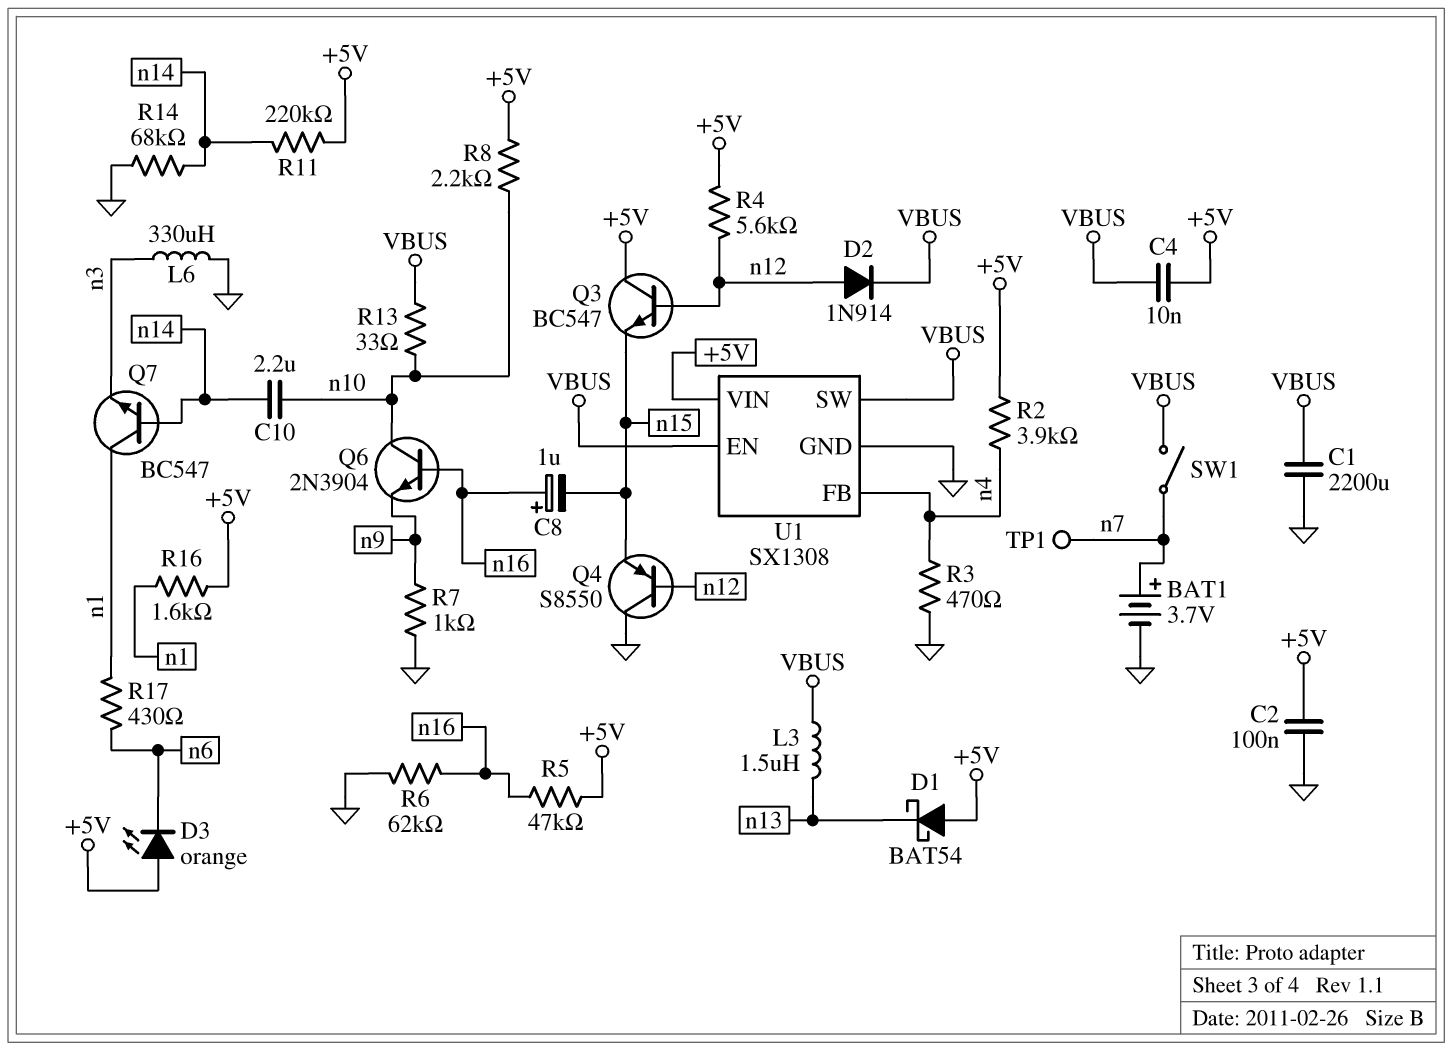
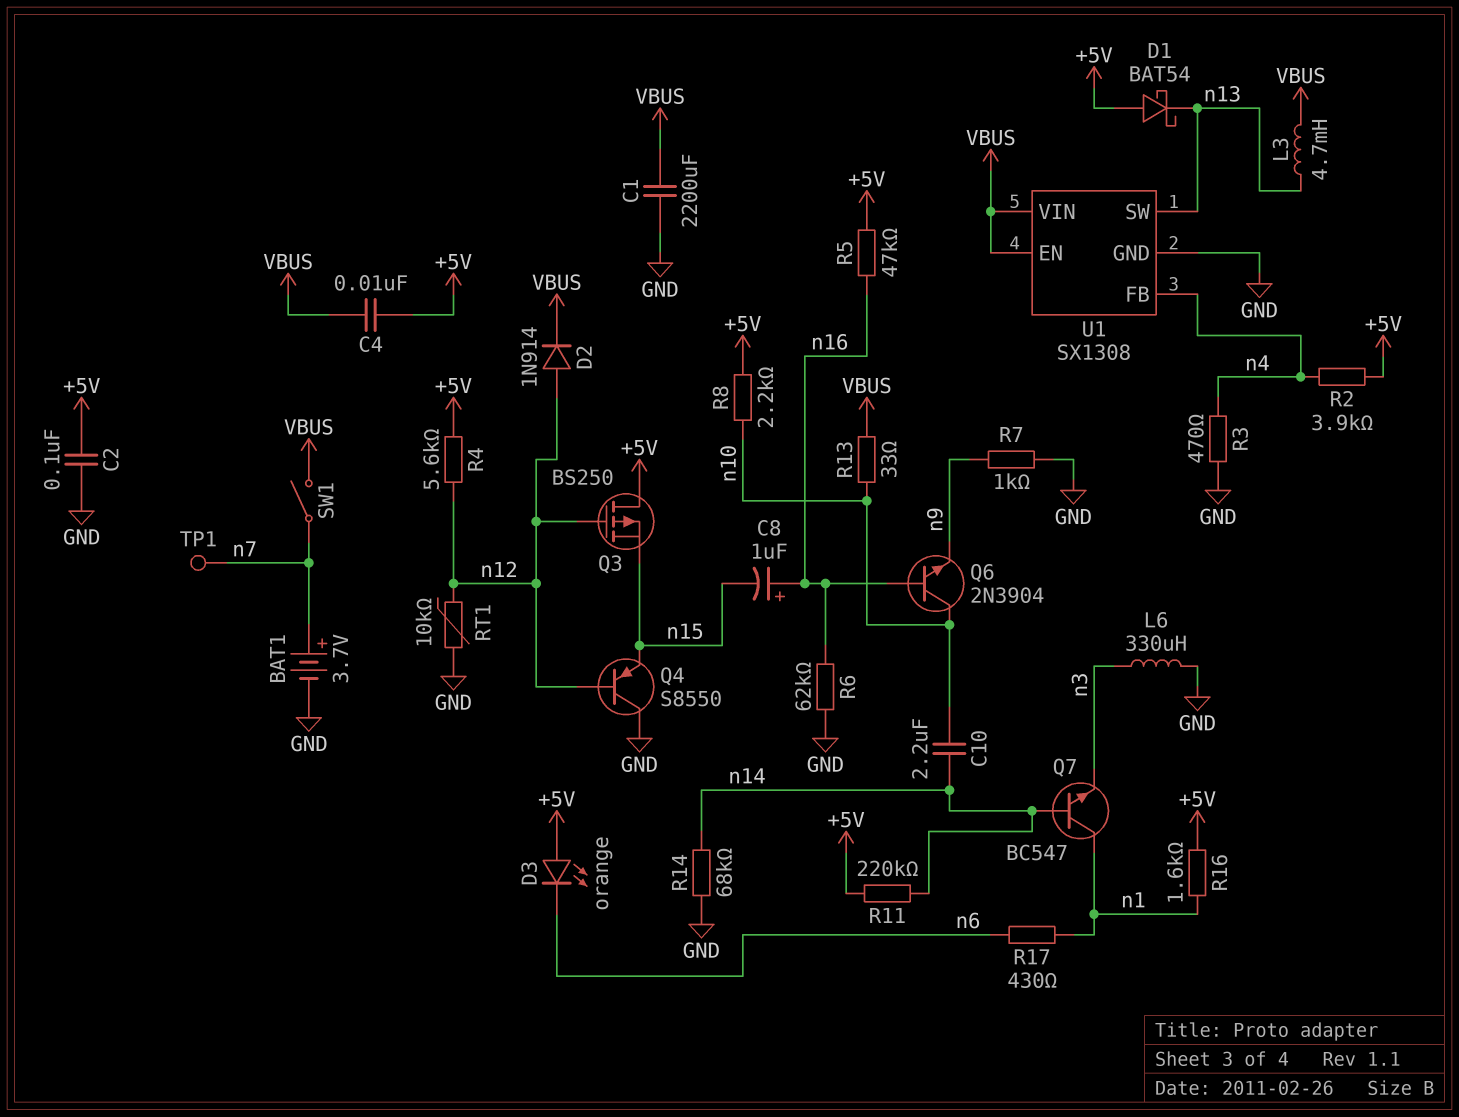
L3: 1.5uH (VBUS, n13) -> 4.7mH (VBUS, n13)
Q3: NPN BC547 (B n12, C +5V, E n15) -> PMOS BS250 (G n12, D +5V, S n15)
RT1: none -> 10k (GND, n12)
U1 pin SW: VBUS -> n13
U1 pin VIN: +5V -> VBUS

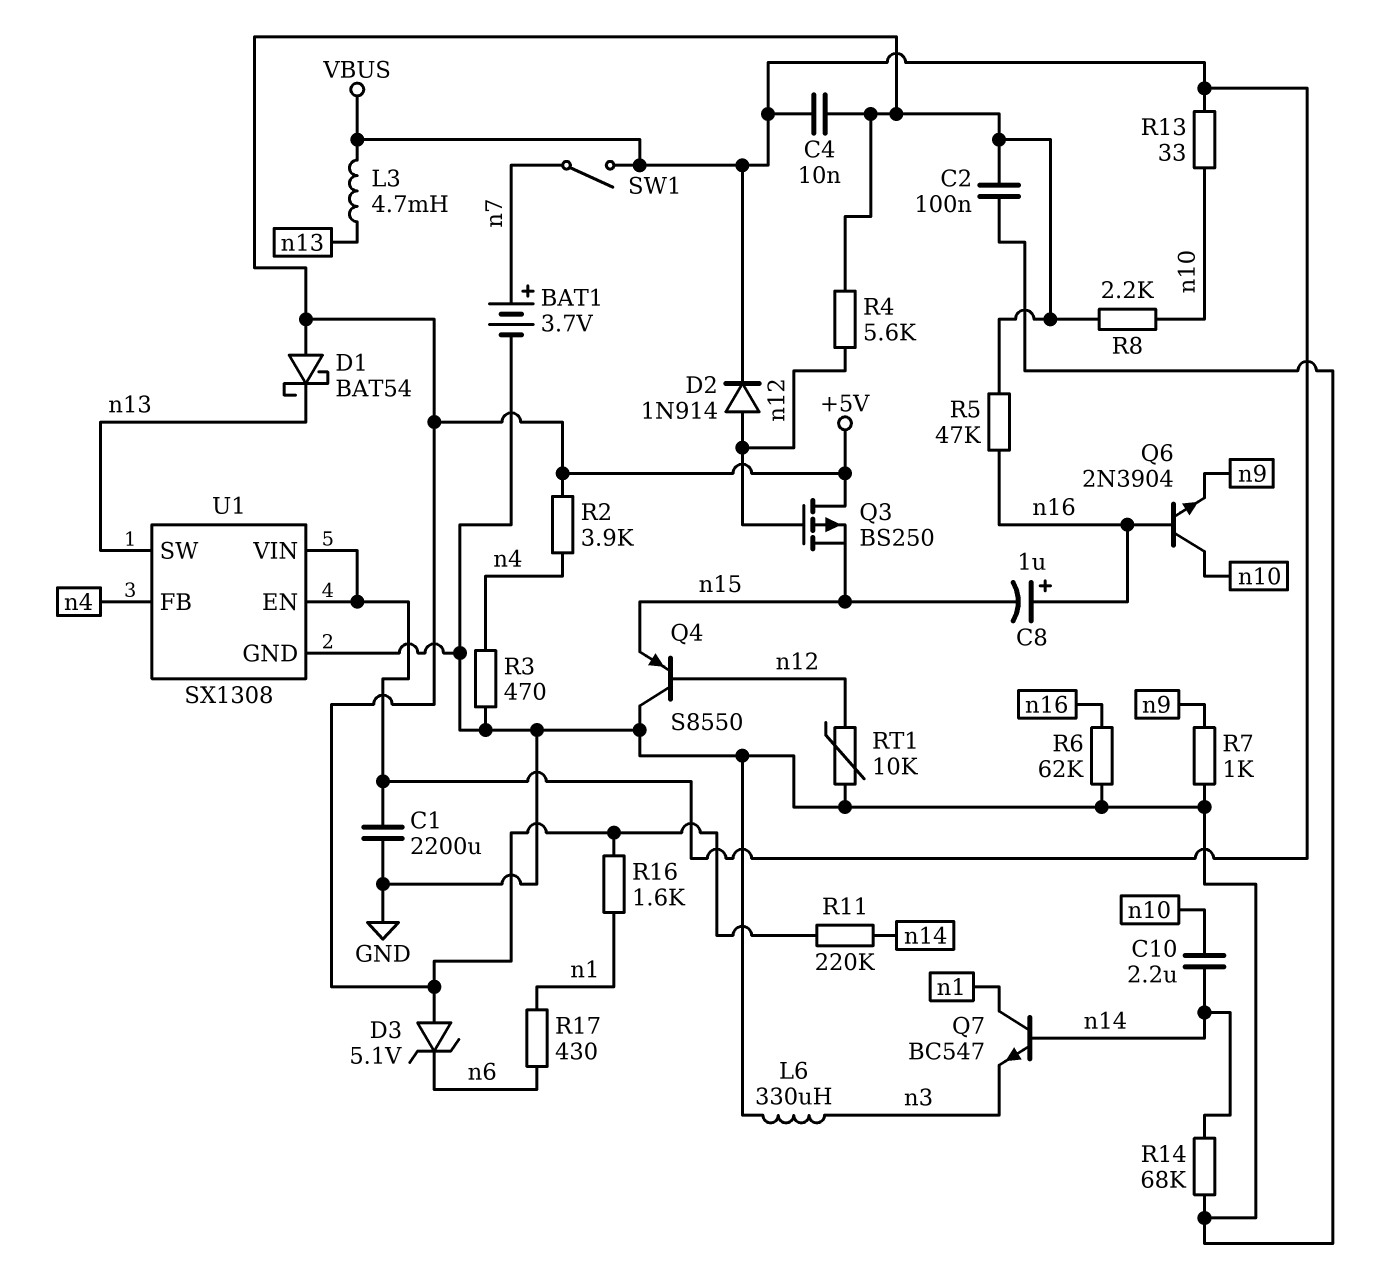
D3: LED orange (A +5V, K n6) -> zener 5.1V (A +5V, K n6)
TP1: test point (n7) -> none

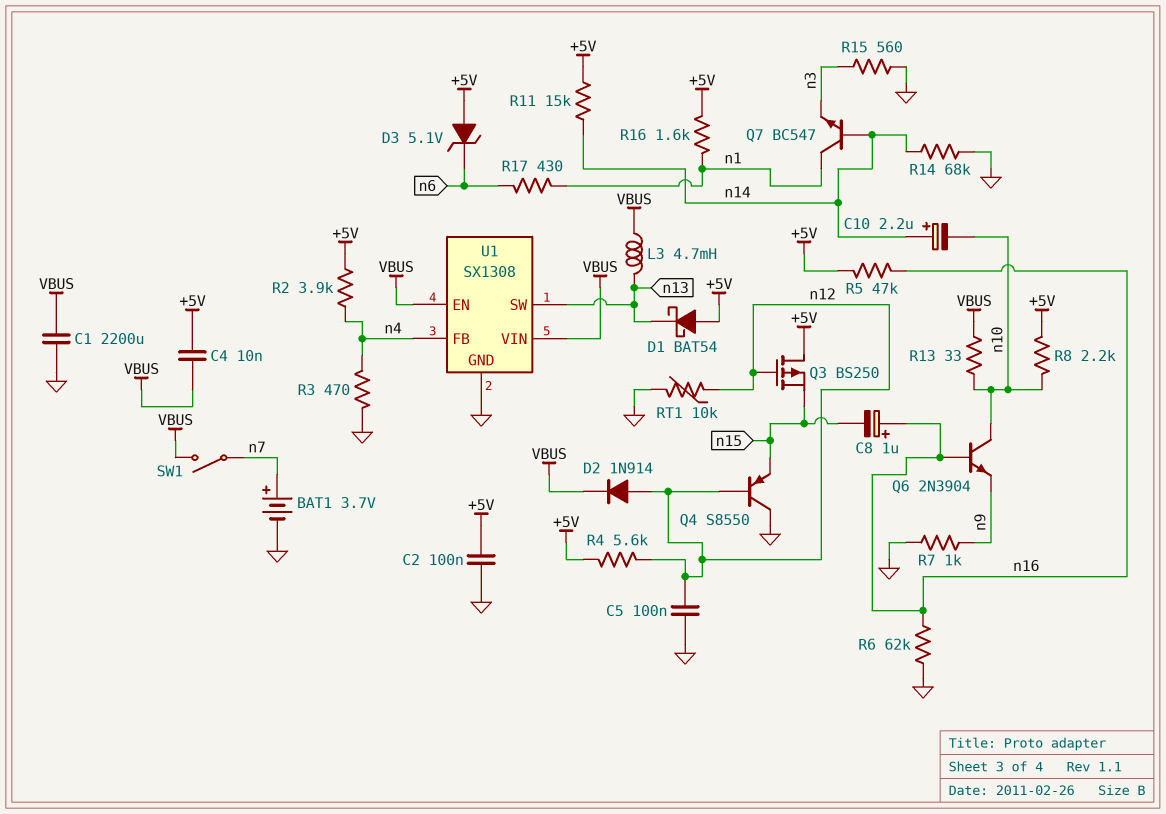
C5: none -> 100nF (GND, n12)
C10: 2.2uF (n10, n14) -> 2.2uF (plus n14, minus n10)
L6: 330uH (GND, n3) -> none
R11: 220k (+5V, n14) -> 15k (+5V, n14)
R15: none -> 560 (GND, n3)

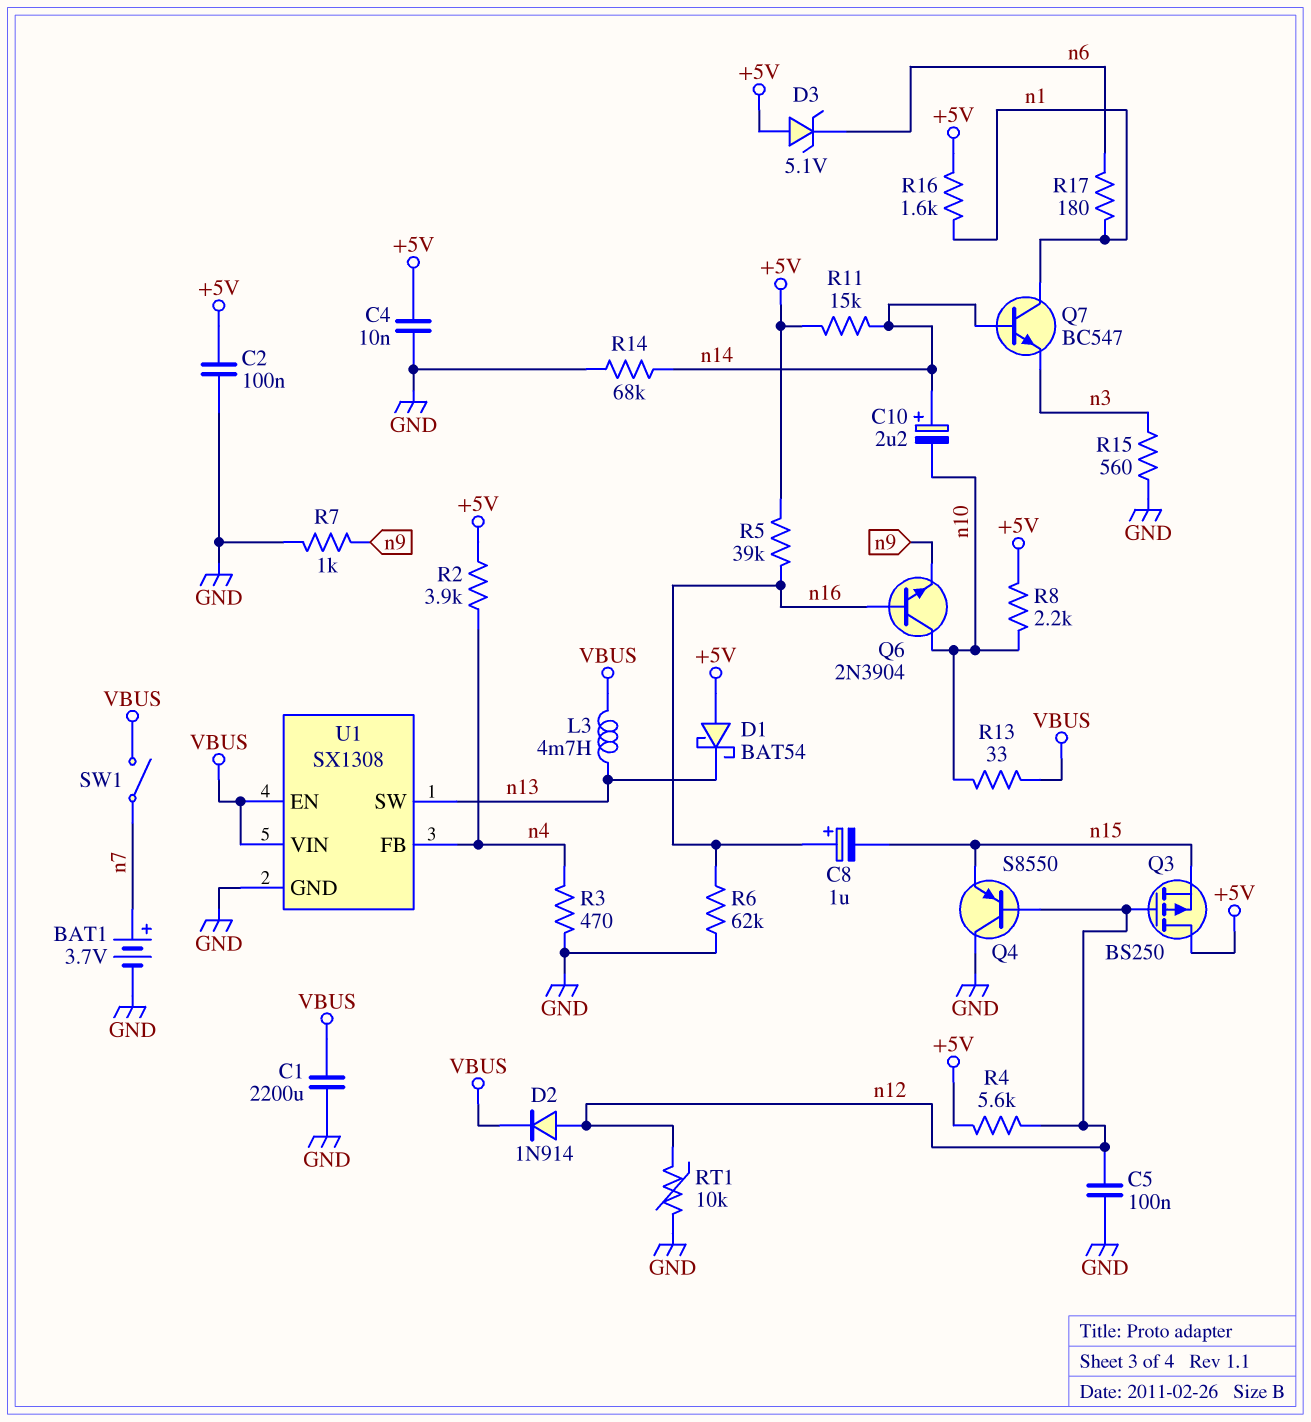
C4: 10nF (+5V, VBUS) -> 10nF (+5V, GND)
R5: 47k (+5V, n16) -> 39k (+5V, n16)
R17: 430 (n1, n6) -> 180 (n1, n6)

